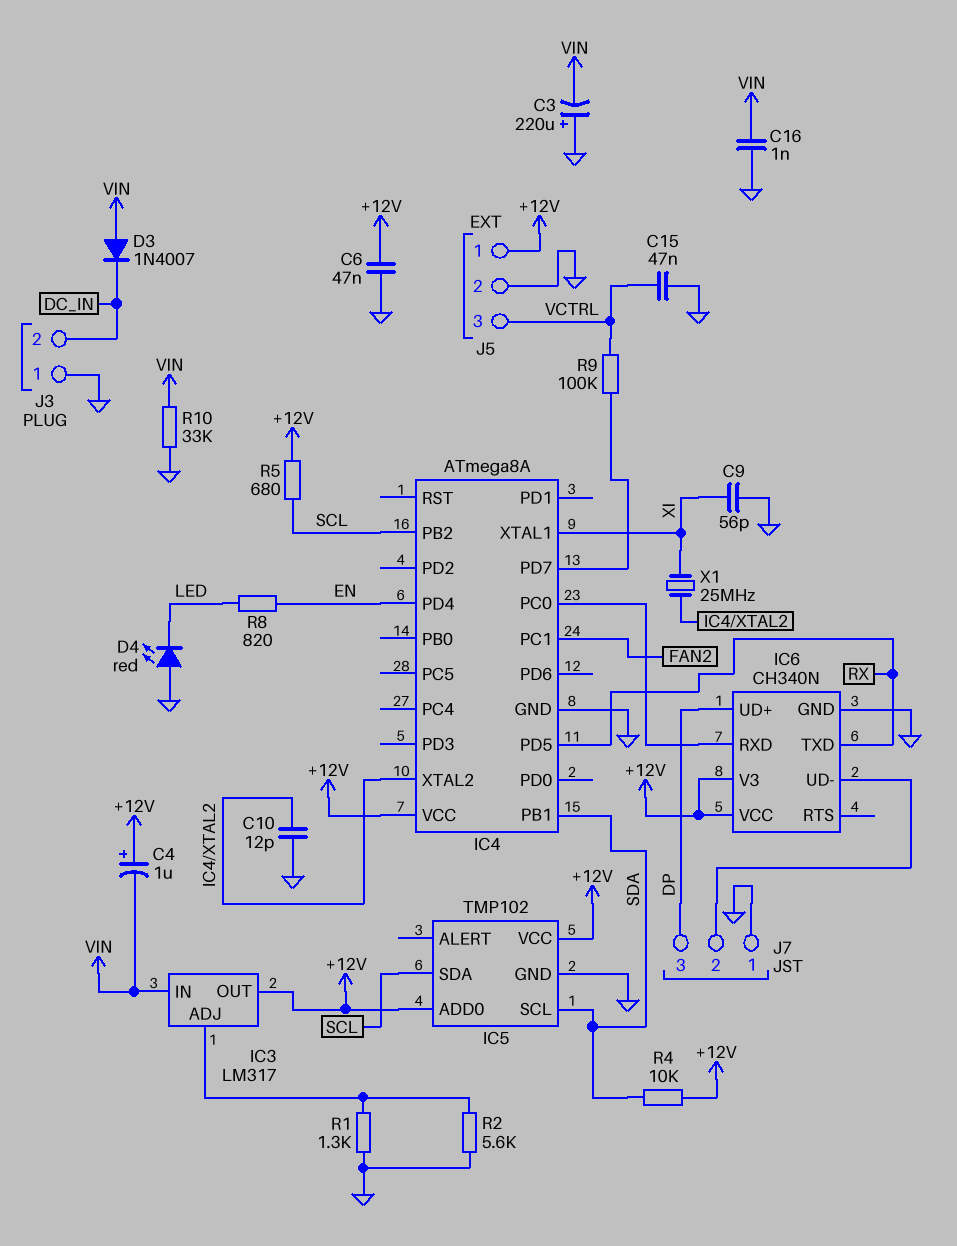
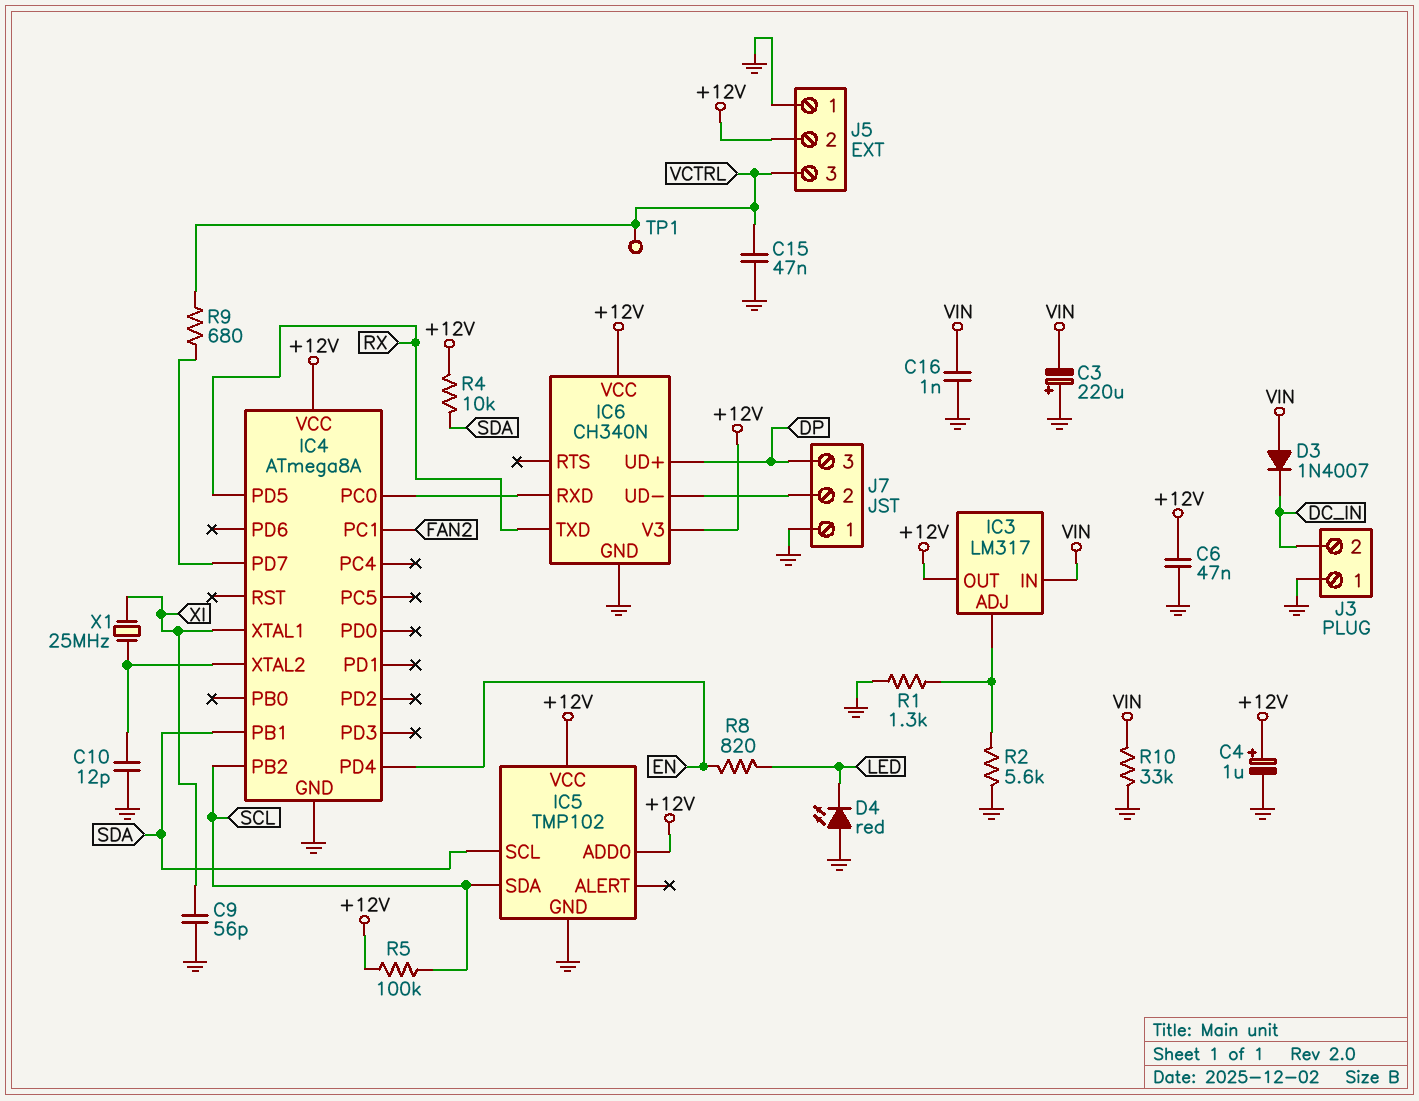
C4: 1uF (plus +12V, minus VIN) -> 1uF (plus +12V, minus GND)
J5 pin 1: +12V -> GND
J5 pin 2: GND -> +12V
R5: 680 (+12V, SCL) -> 100k (+12V, SCL)
R9: 100k (IC4/PD7, VCTRL) -> 680 (IC4/PD7, VCTRL)
TP1: none -> test point (VCTRL)

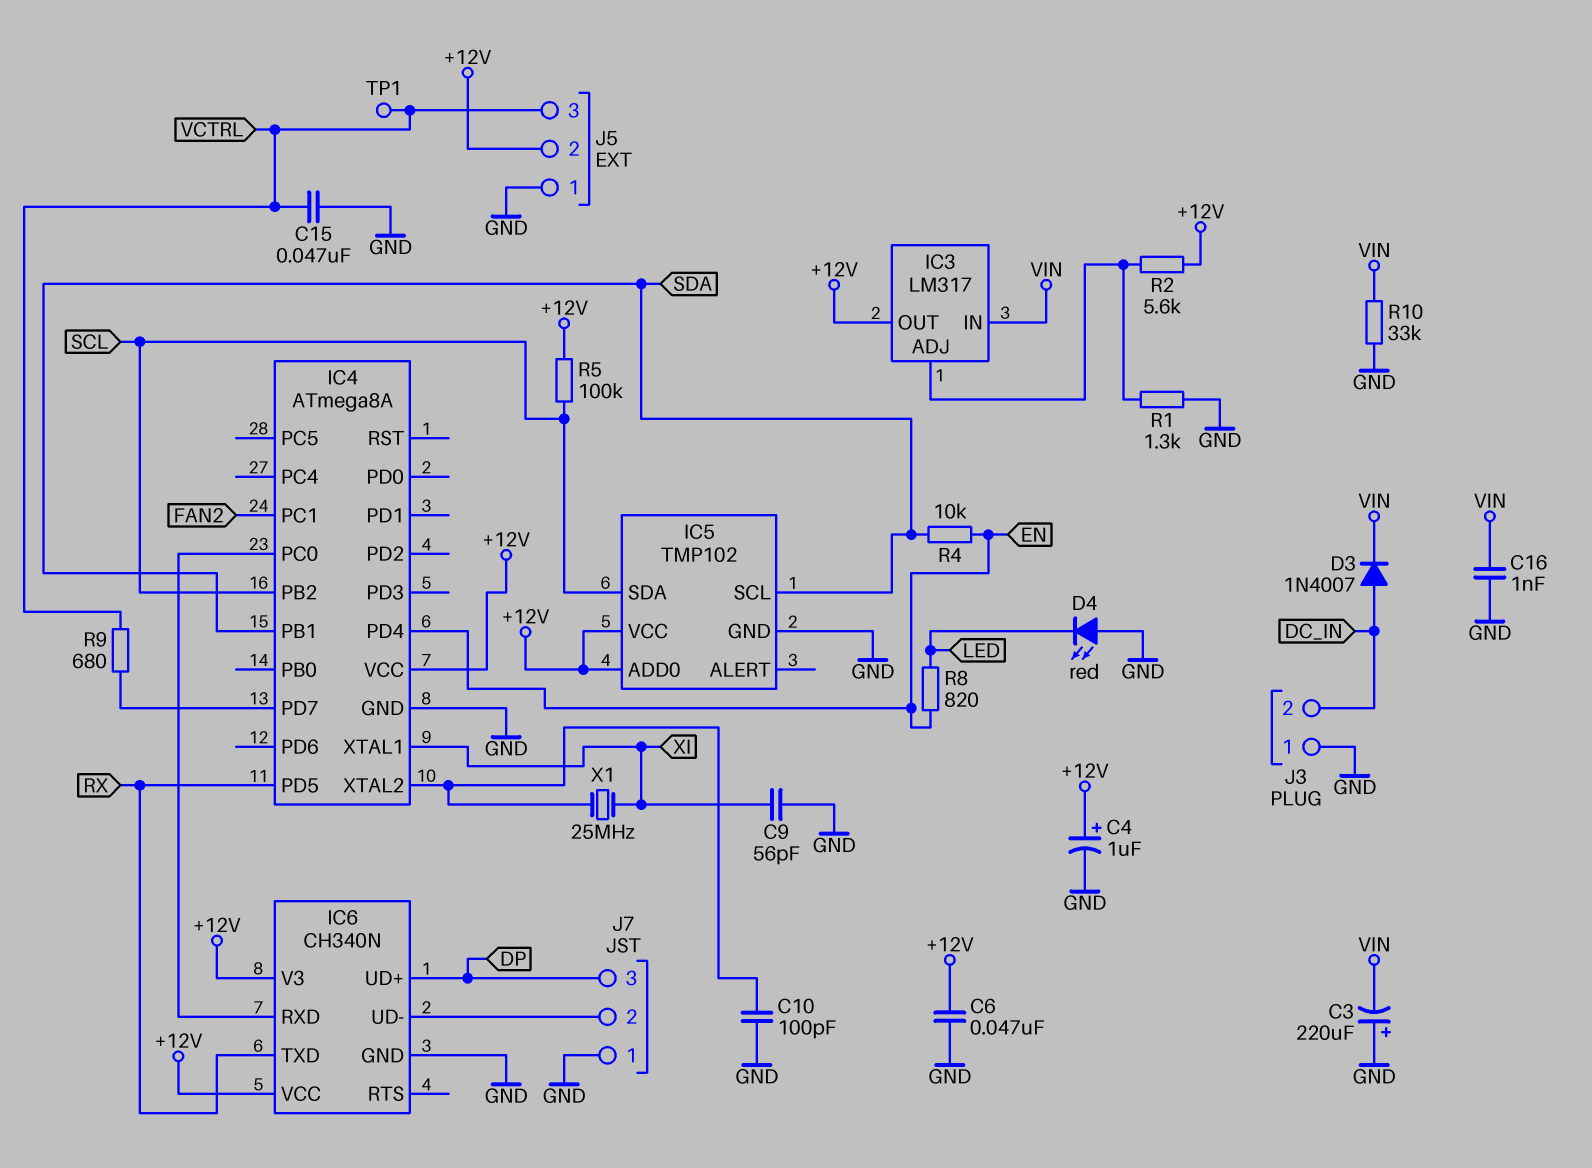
C10: 12pF (GND, IC4/XTAL2) -> 100pF (GND, IC4/XTAL2)
D3: diode 1N4007 (A VIN, K DC_IN) -> diode 1N4007 (A DC_IN, K VIN)
R2: 5.6k (GND, IC3/ADJ) -> 5.6k (+12V, IC3/ADJ)
R4: 10k (+12V, SDA) -> 10k (EN, SDA)

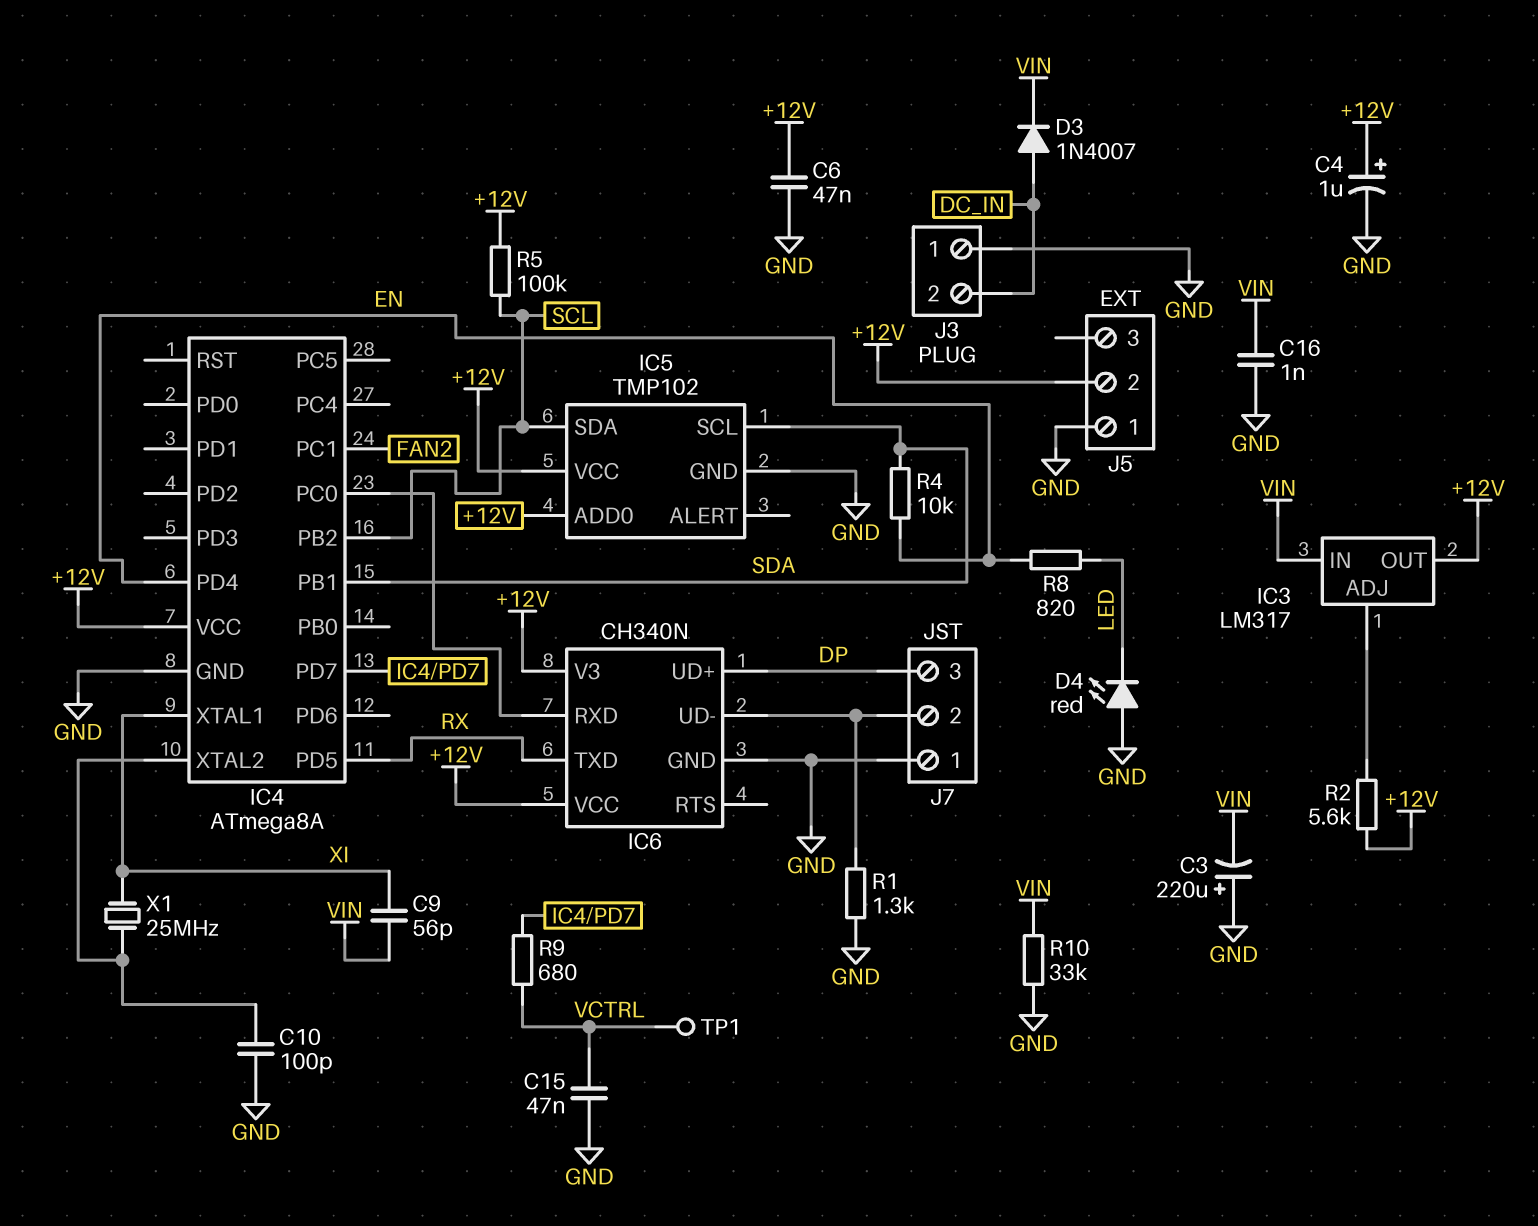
C9: 56pF (GND, XI) -> 56pF (VIN, XI)
J5 pin 3: VCTRL -> none
R1: 1.3k (GND, IC3/ADJ) -> 1.3k (GND, IC6/UD-)

